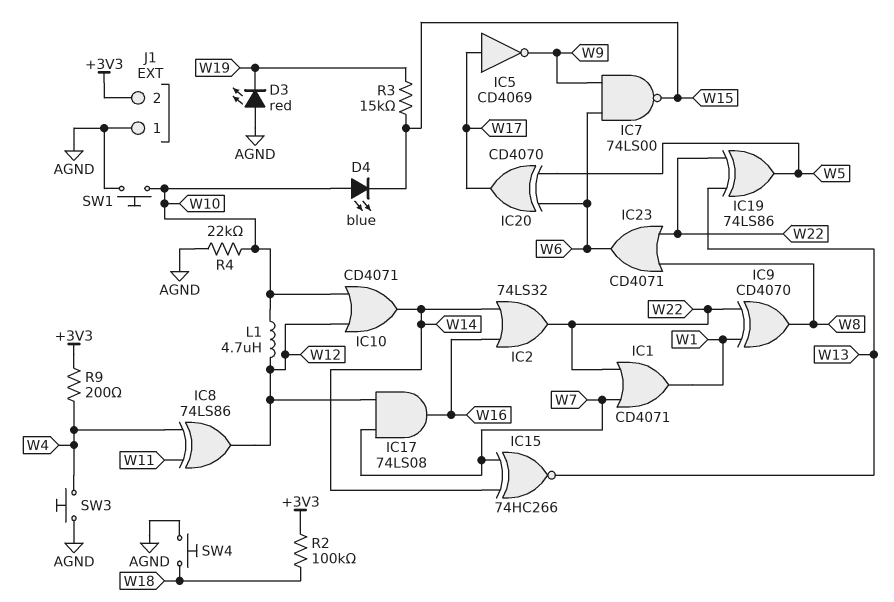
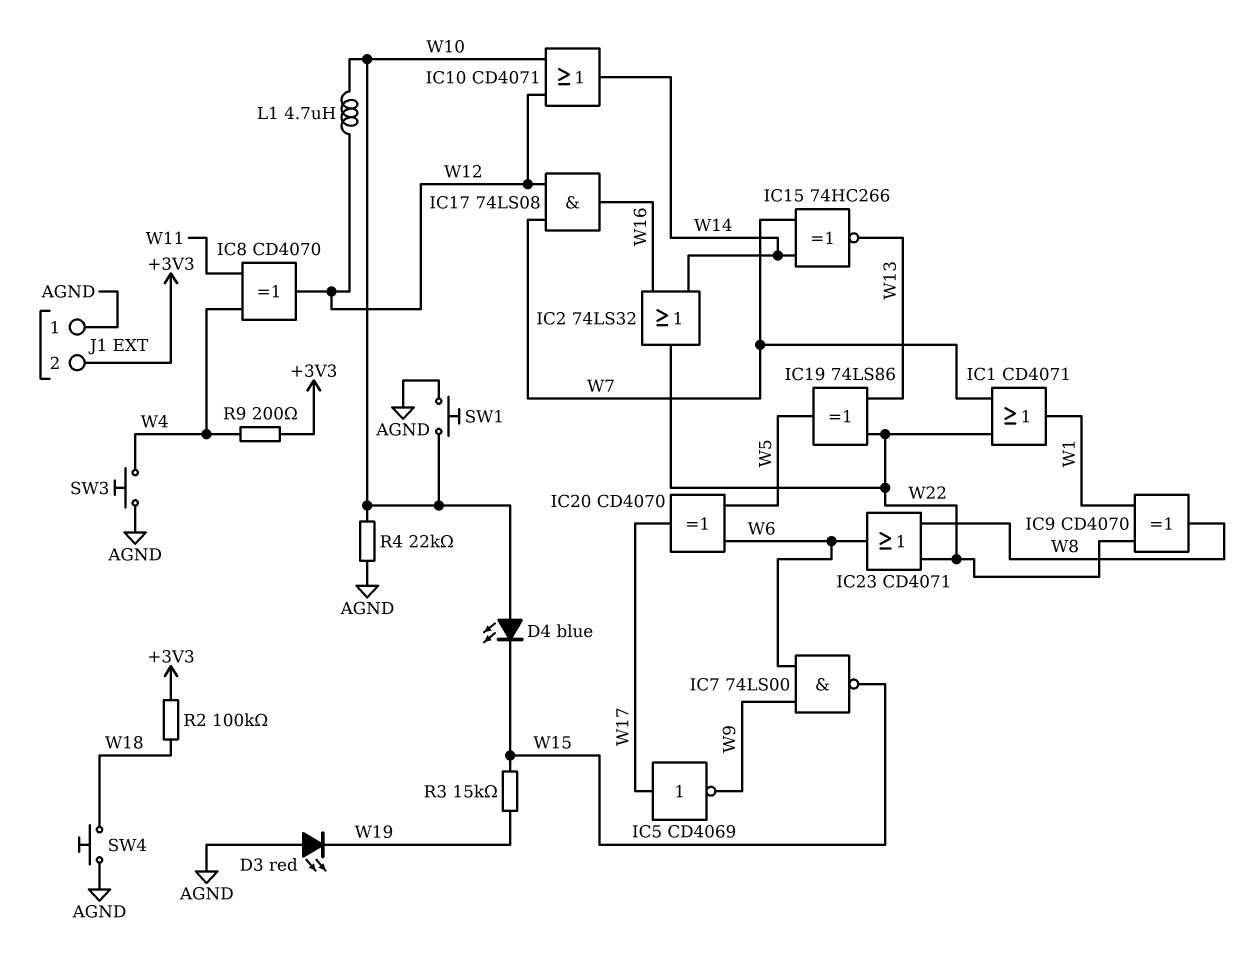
IC8: XOR 74LS86 (in W4, in W11, out W12) -> XOR CD4070 (in W4, in W11, out W12)

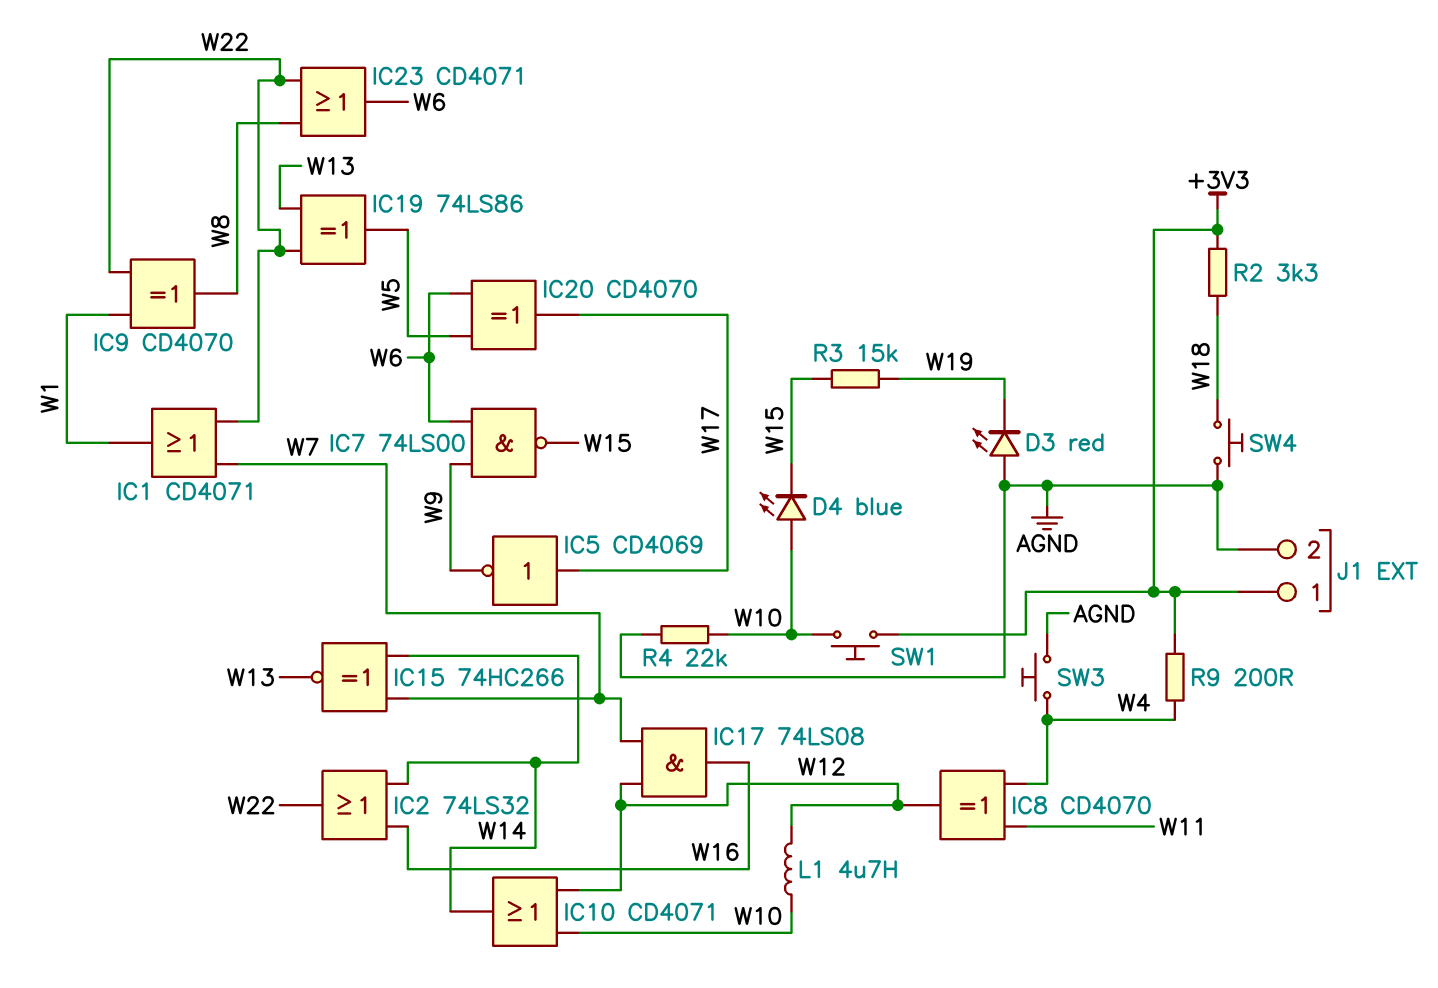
J1 pin 1: AGND -> +3V3
J1 pin 2: +3V3 -> AGND
R2: 100k (+3V3, W18) -> 3.3k (+3V3, W18)
SW1: button (AGND, W10) -> button (+3V3, W10)

